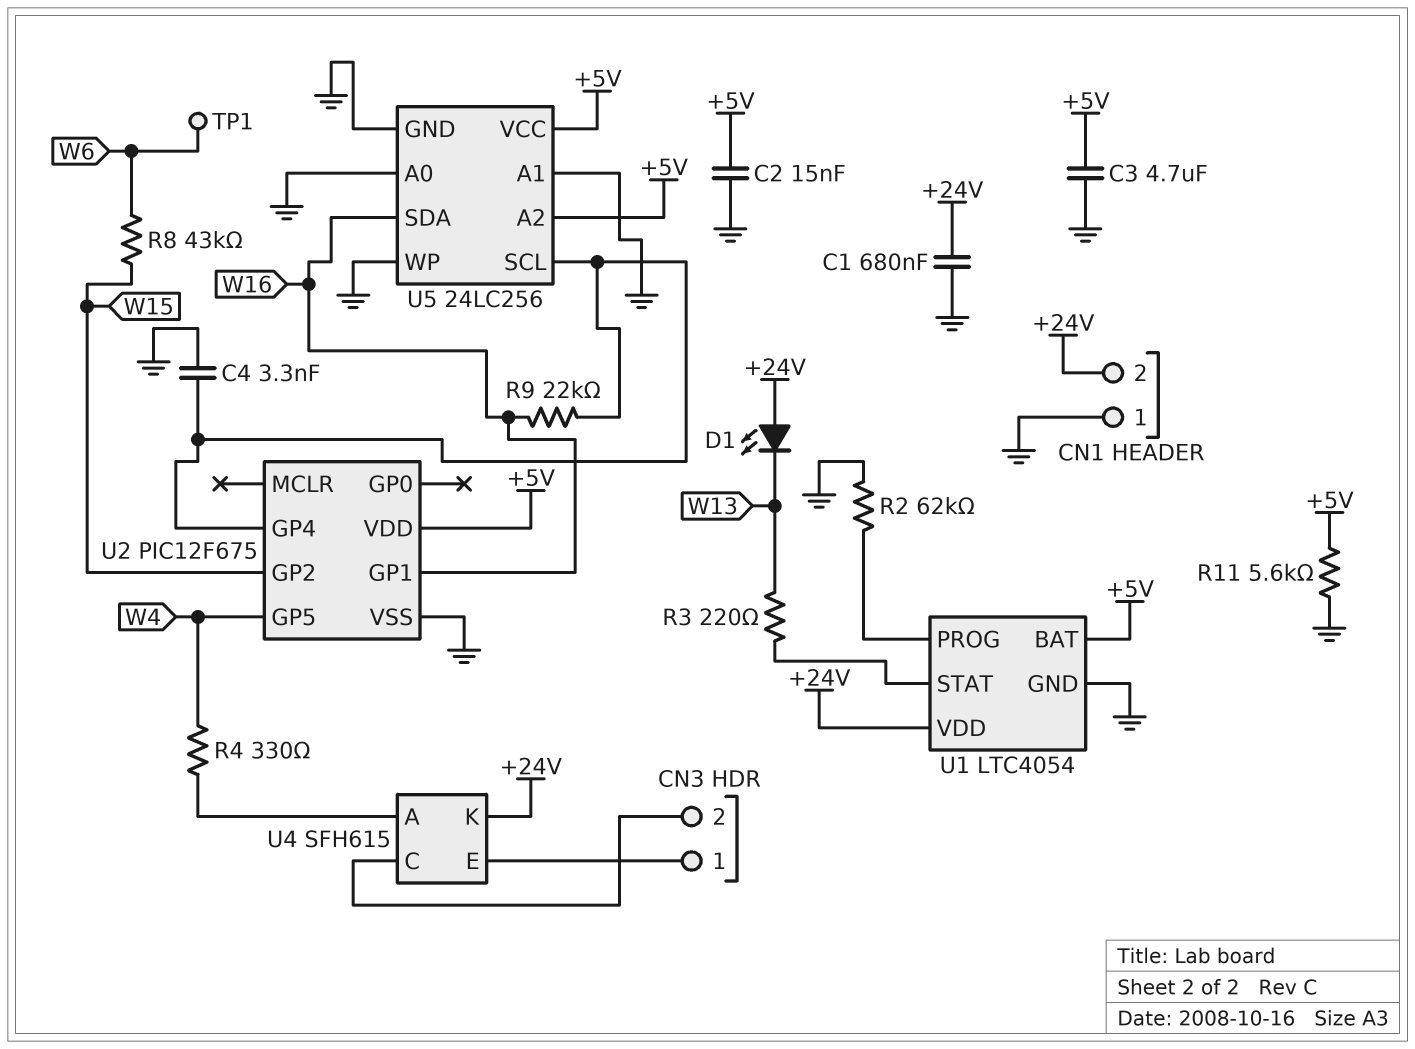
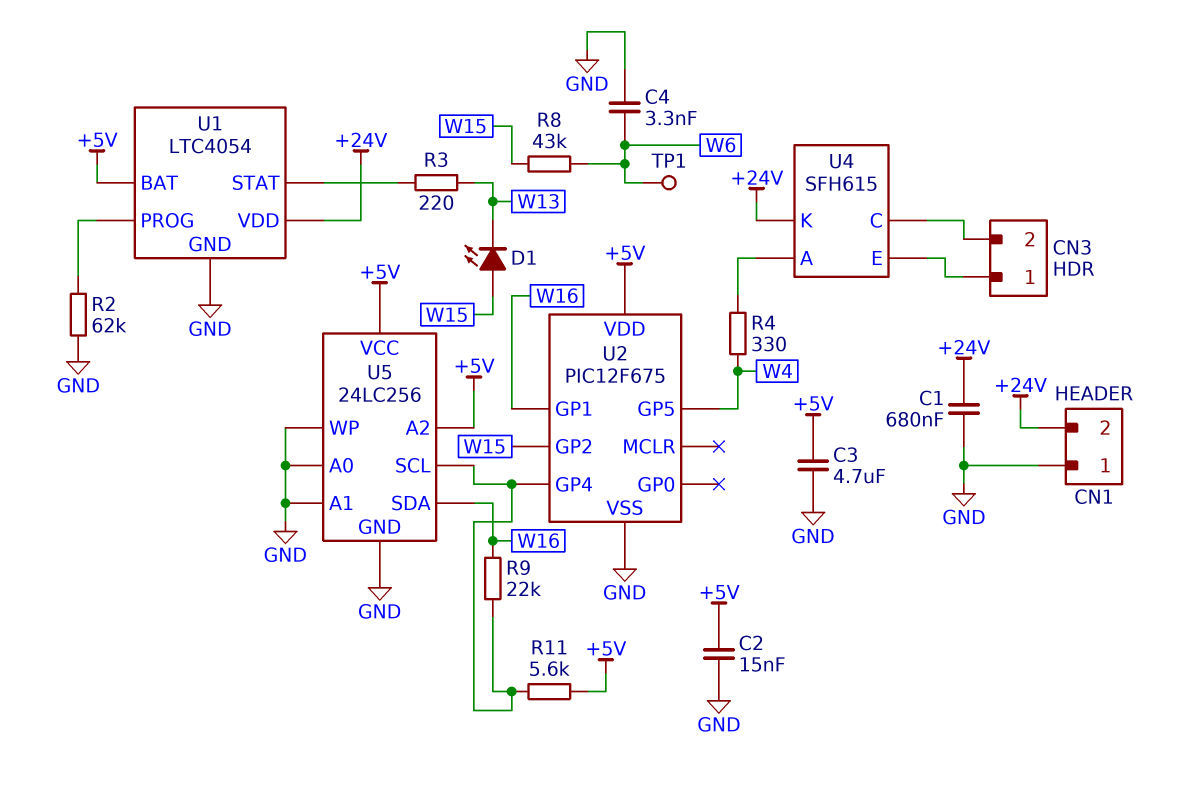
C4: 3.3nF (GND, U2/GP4) -> 3.3nF (GND, W6)
D1: LED (A +24V, K W13) -> LED (A W15, K W13)
R11: 5.6k (+5V, GND) -> 5.6k (+5V, U2/GP4)

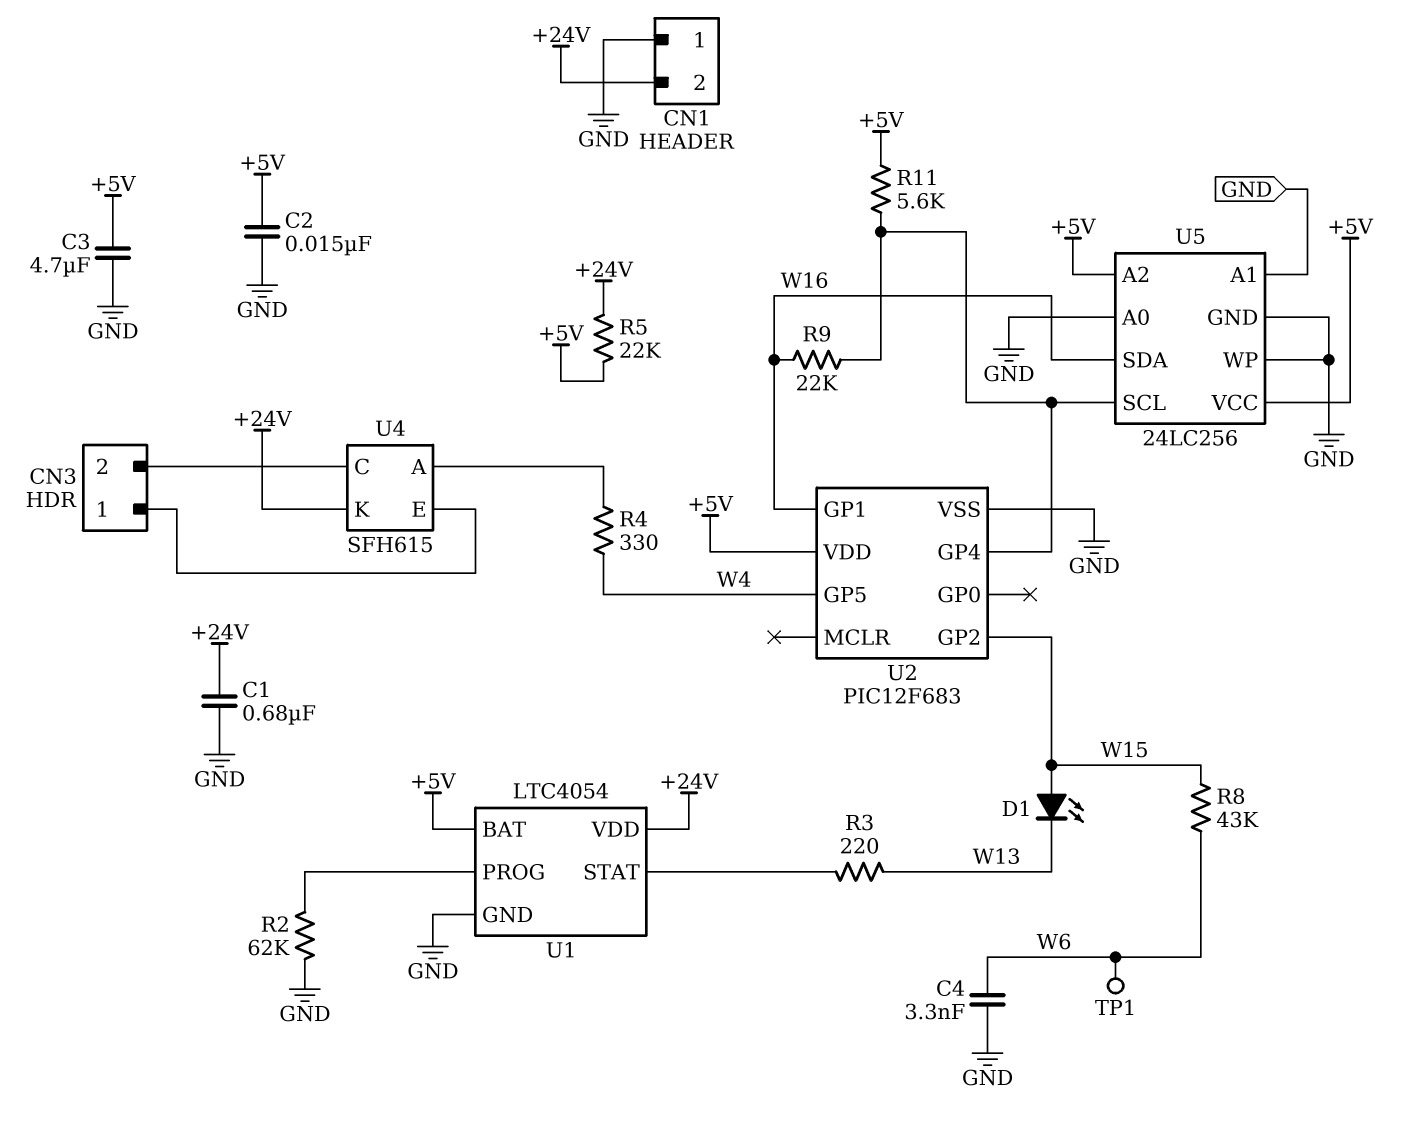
R5: none -> 22k (+5V, +24V)
U2: PIC12F675 -> PIC12F683

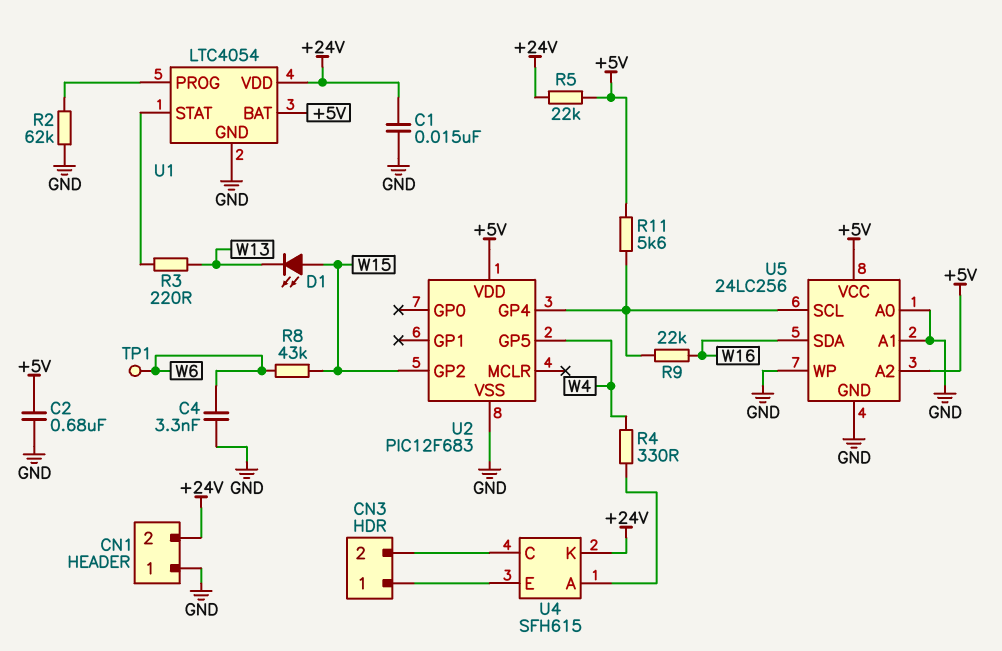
C1: 680nF (+24V, GND) -> 15nF (+24V, GND)
C2: 15nF (+5V, GND) -> 680nF (+5V, GND)
C3: 4.7uF (+5V, GND) -> none
U2 pin GP1: W16 -> none

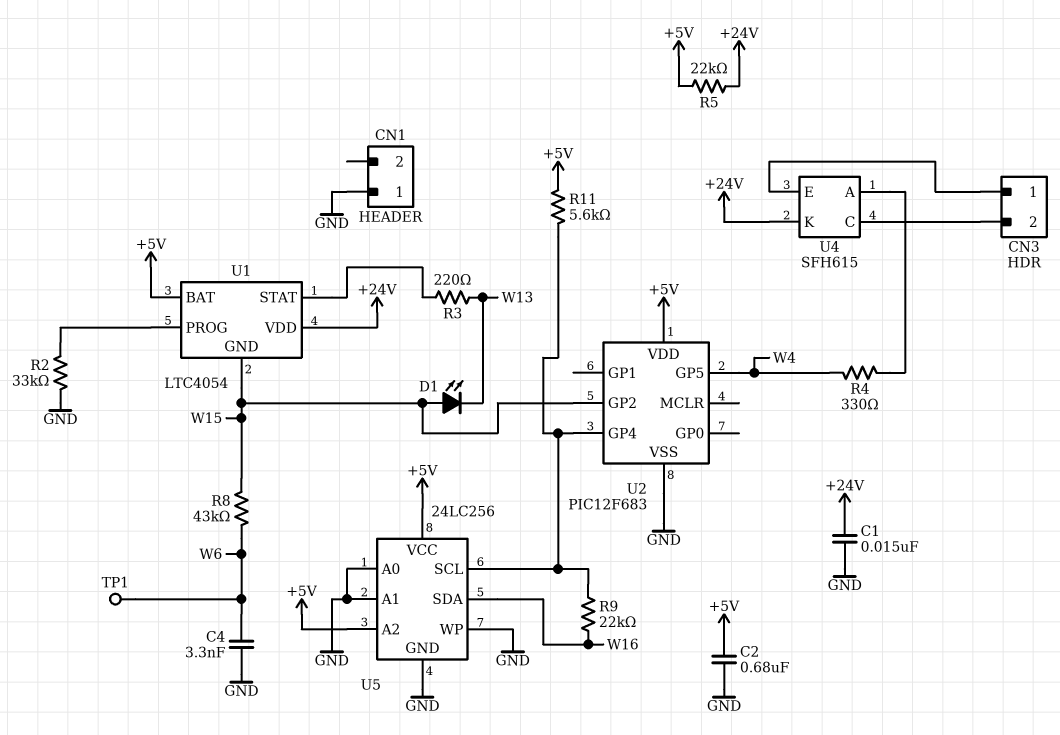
CN1 pin 2: +24V -> none
R2: 62k (GND, U1/PROG) -> 33k (GND, U1/PROG)
U1 pin GND: GND -> W15

